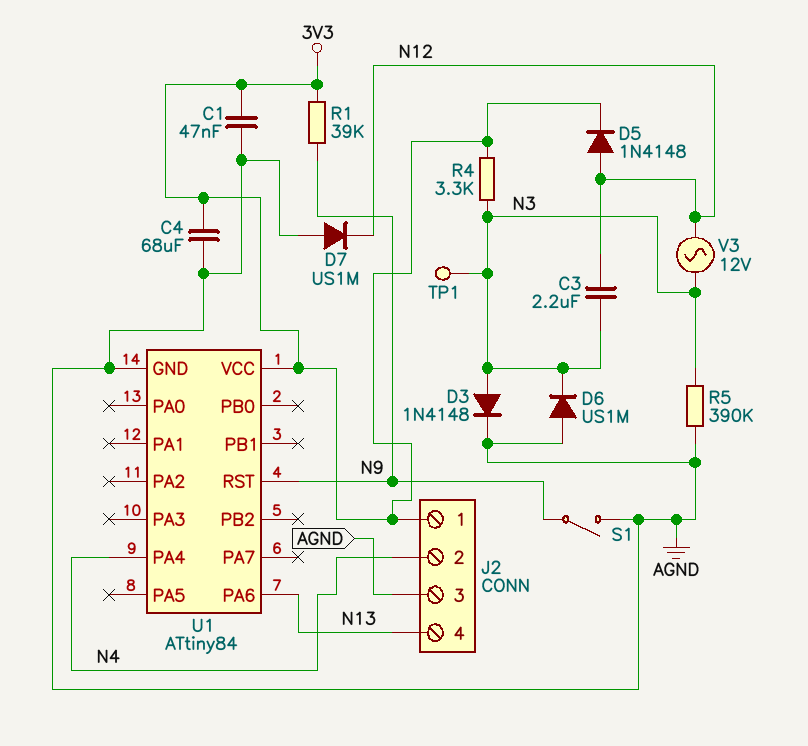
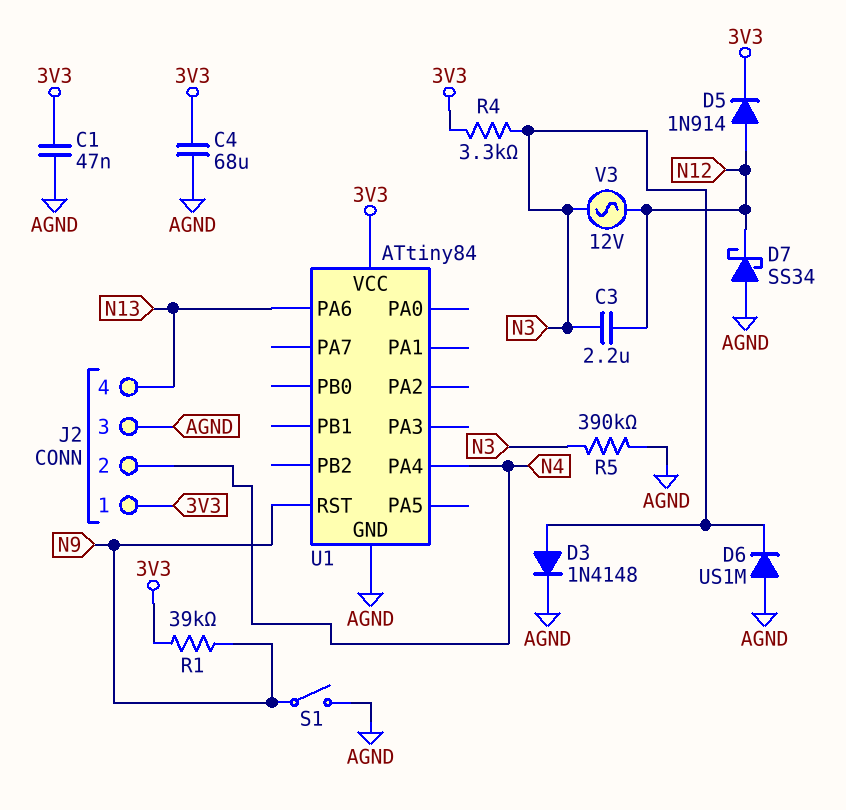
D5: diode 1N4148 (A N12, K 3V3) -> diode 1N914 (A N12, K 3V3)
D7: diode US1M (A AGND, K N12) -> schottky SS34 (A AGND, K N12)
TP1: test point (N3) -> none

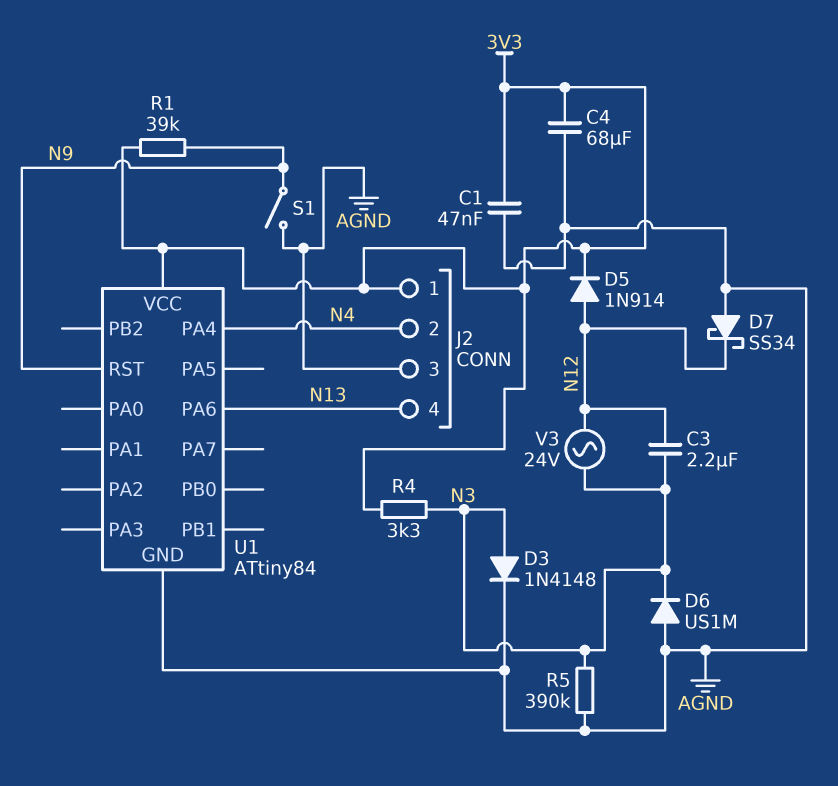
V3: AC 12V (N3, N12) -> AC 24V (N3, N12)

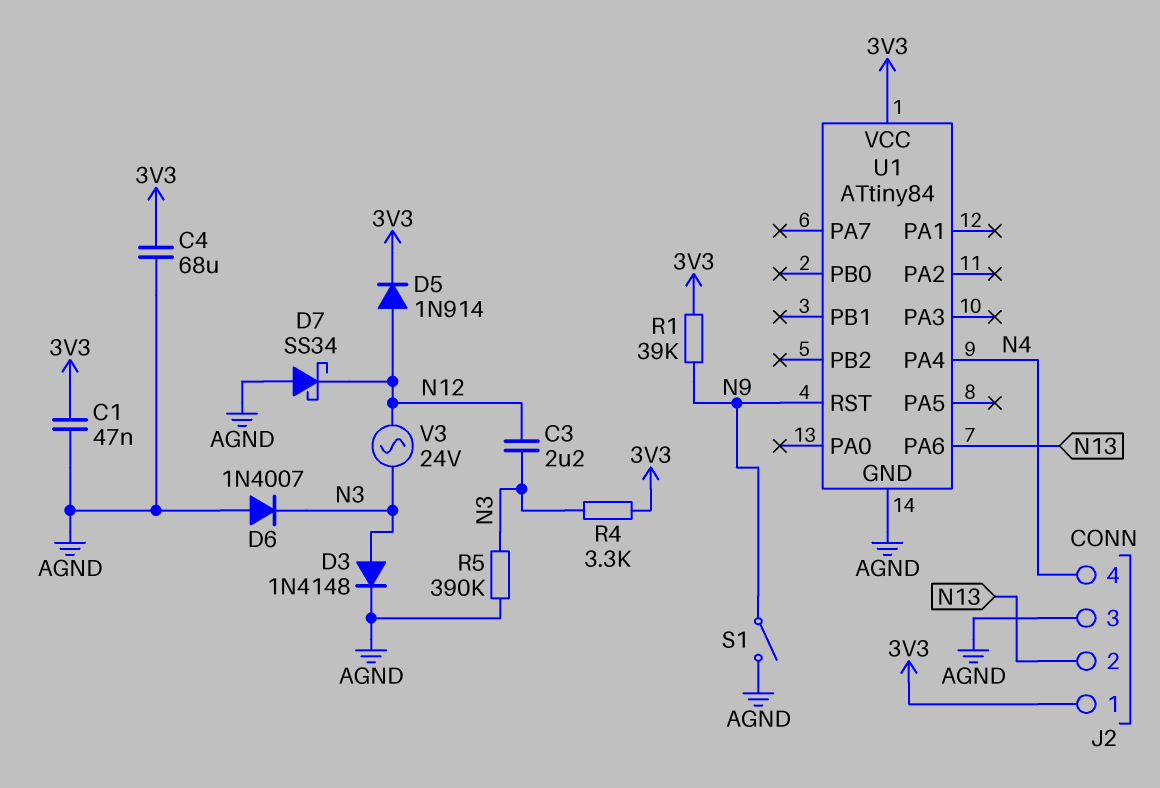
D6: diode US1M (A AGND, K N3) -> diode 1N4007 (A AGND, K N3)
J2 pin 2: N4 -> N13
J2 pin 4: N13 -> N4

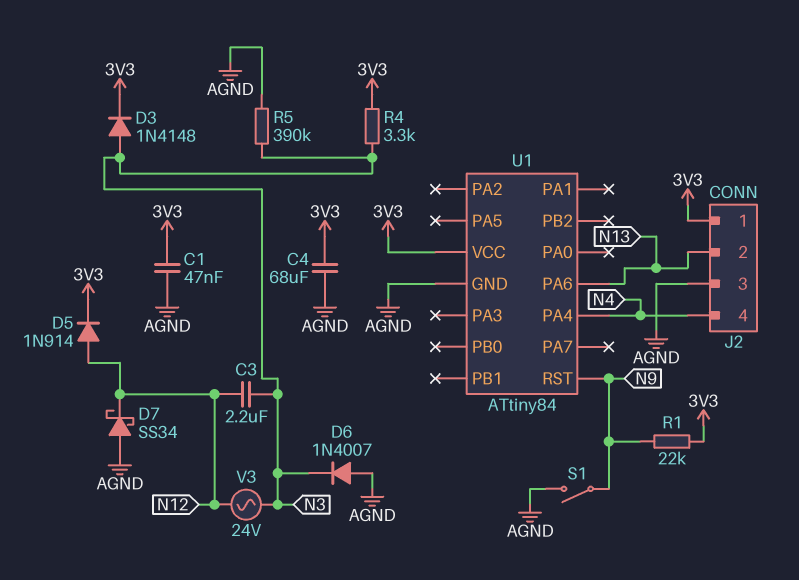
D3: diode 1N4148 (A N3, K AGND) -> diode 1N4148 (A N3, K 3V3)
R1: 39k (3V3, N9) -> 22k (3V3, N9)

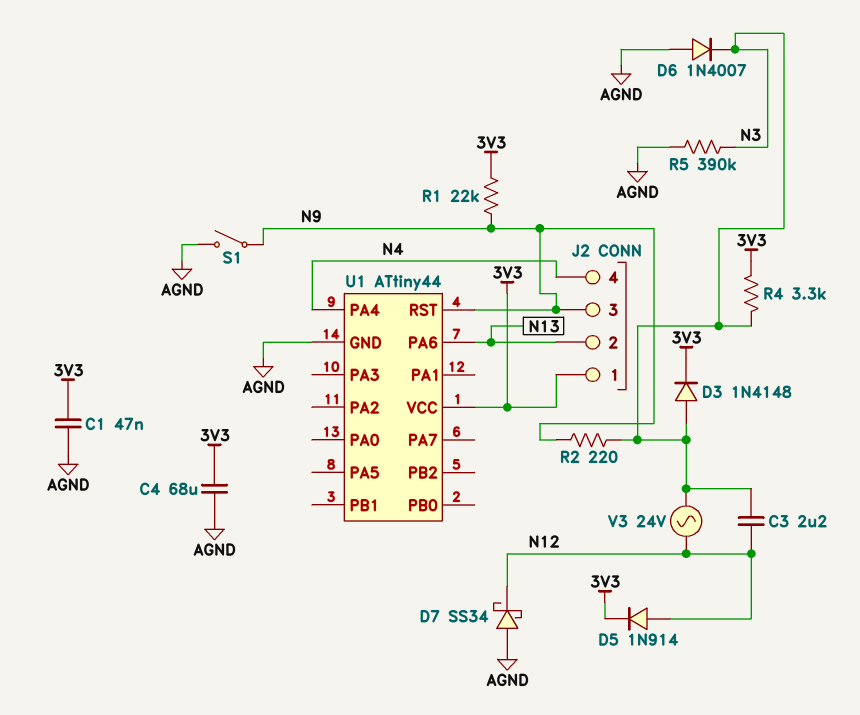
J2 pin 3: AGND -> N9
R2: none -> 220 (N3, N9)
U1: ATtiny84 -> ATtiny44

